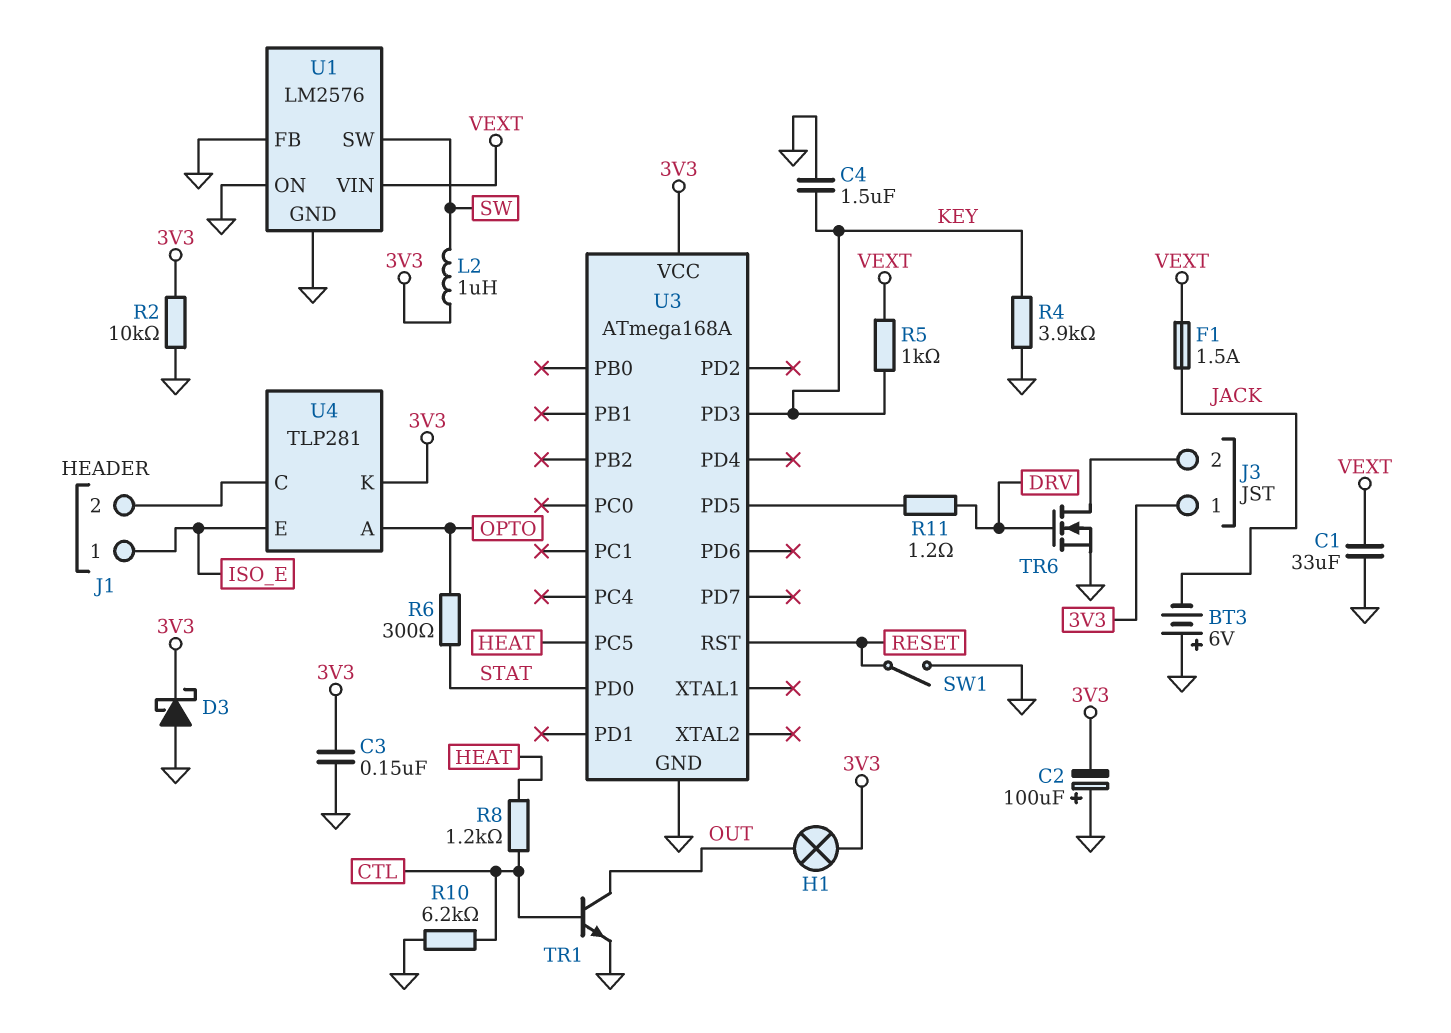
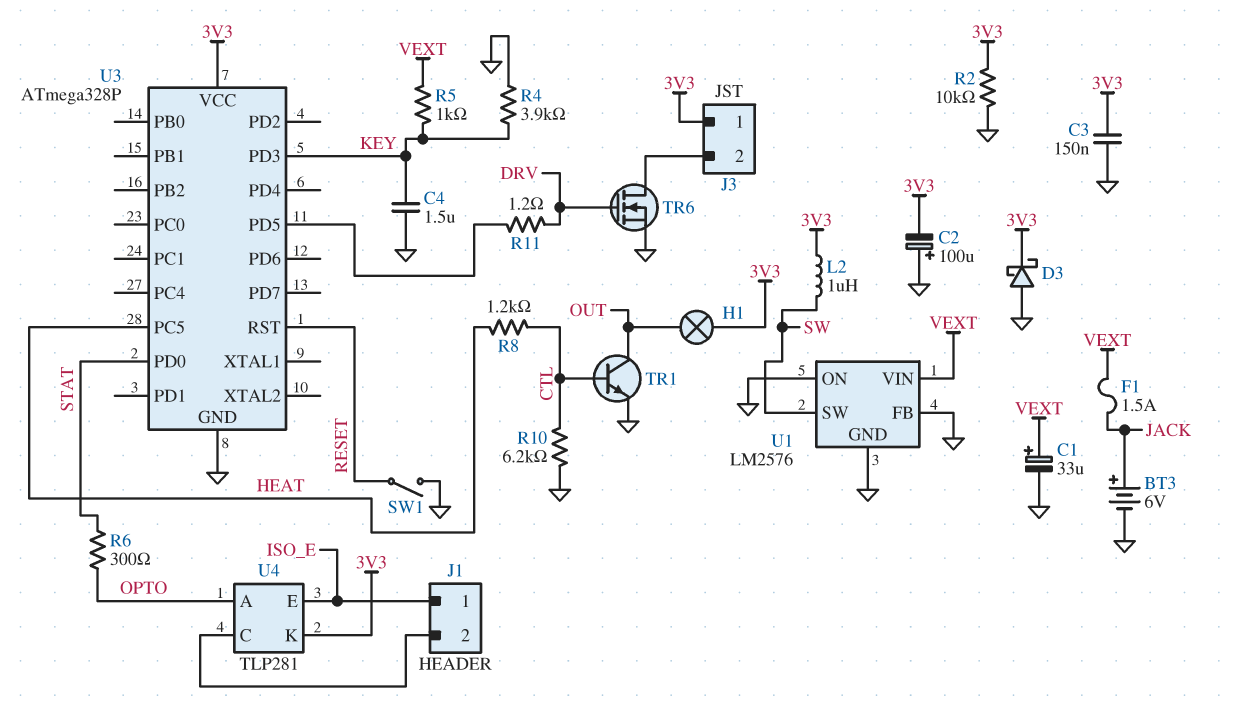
BT3: 6V (plus GND, minus JACK) -> 6V (plus JACK, minus GND)
C1: 33uF (GND, VEXT) -> 33uF (plus VEXT, minus GND)
U3: ATmega168A -> ATmega328P

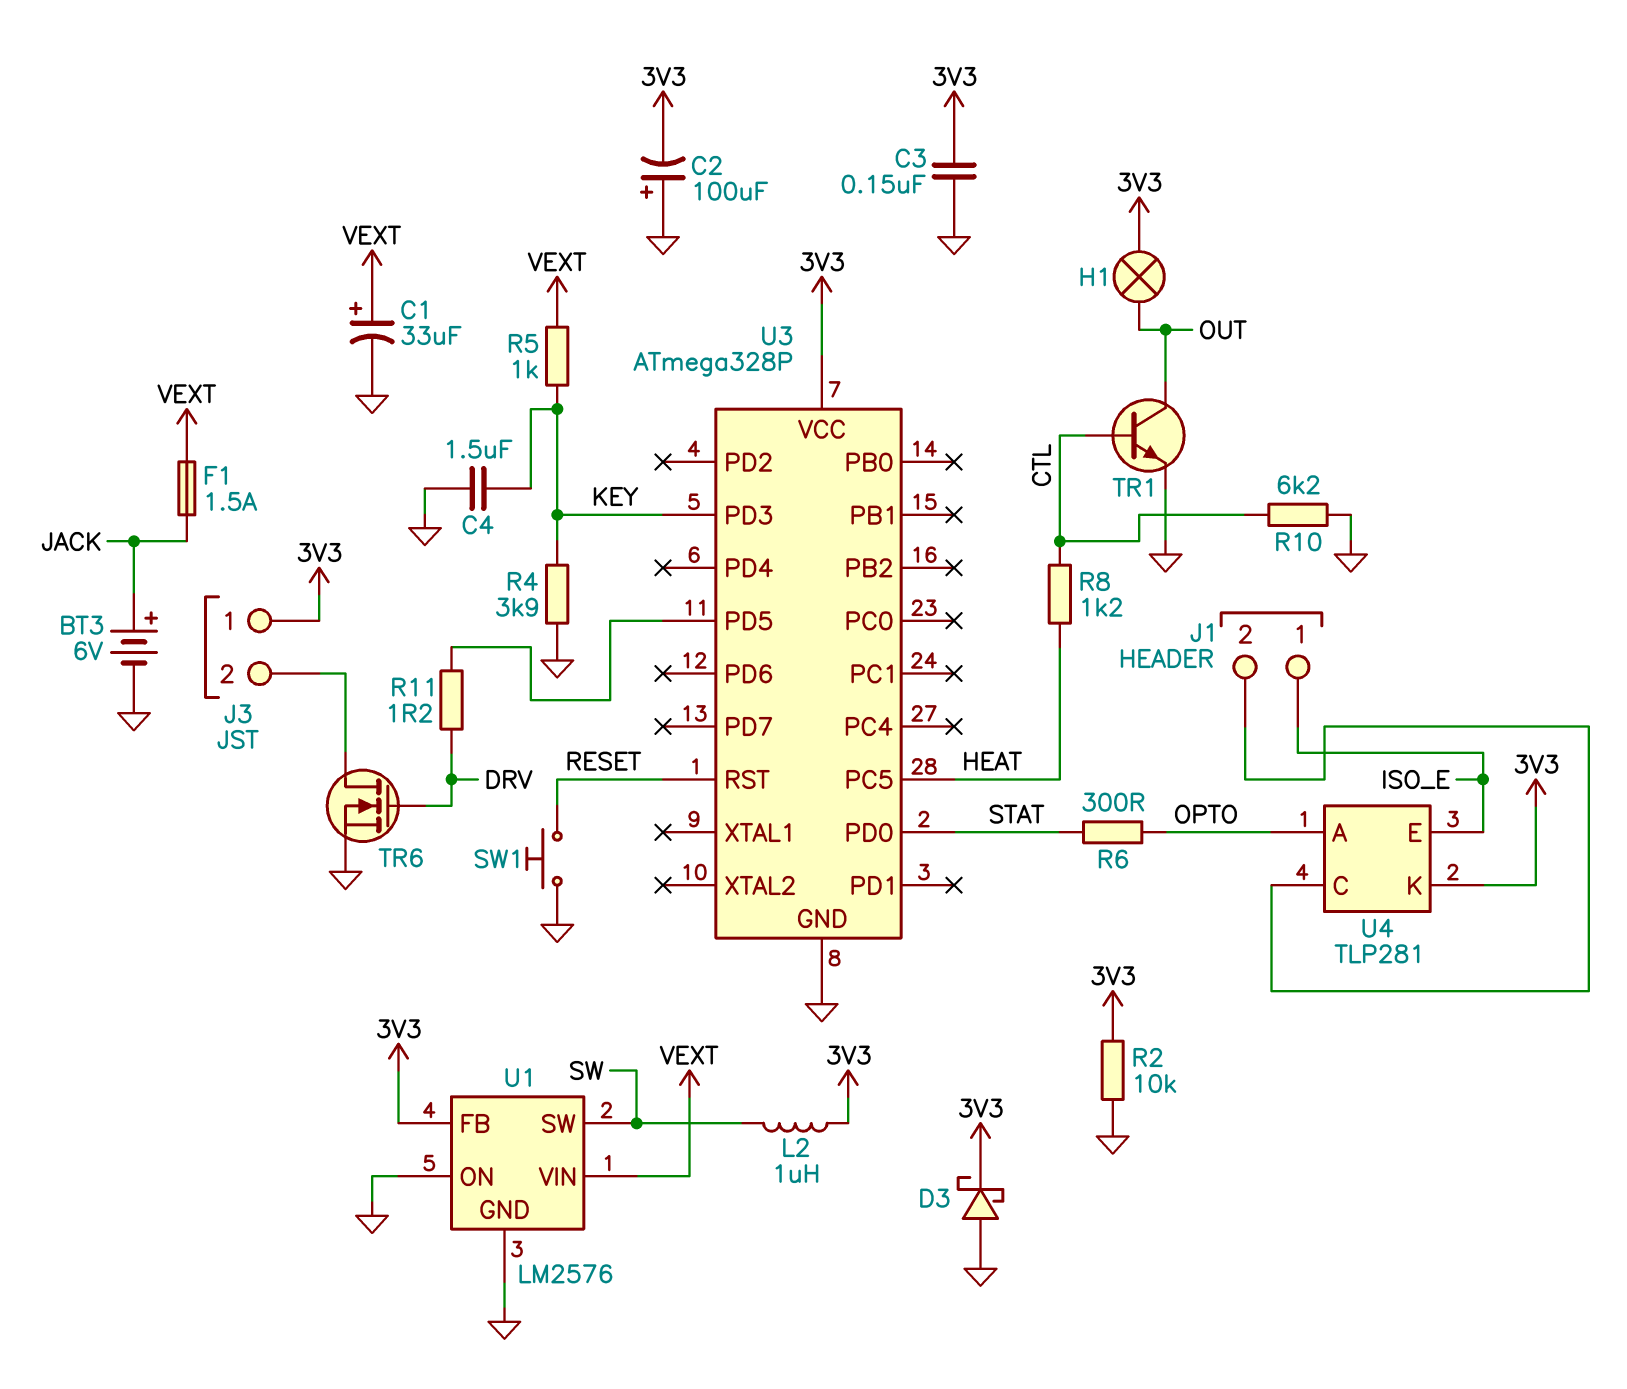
SW1: switch (GND, RESET) -> button (GND, RESET)
U1 pin FB: GND -> 3V3

